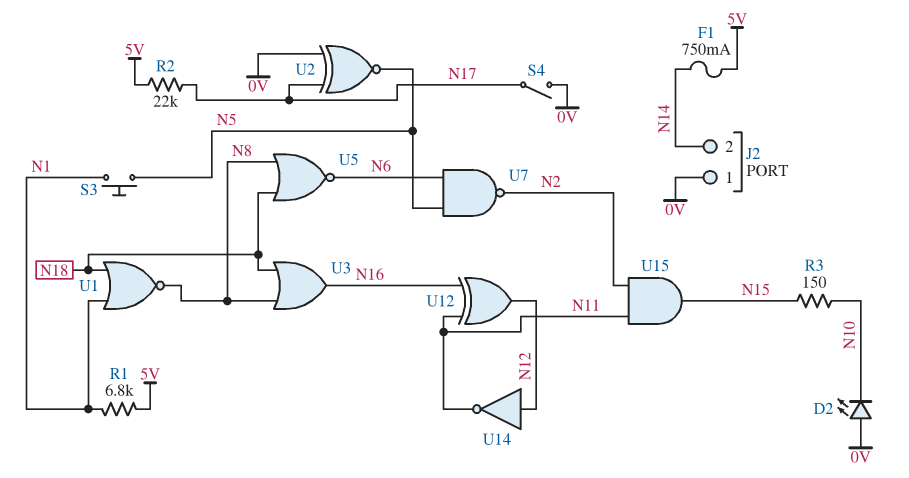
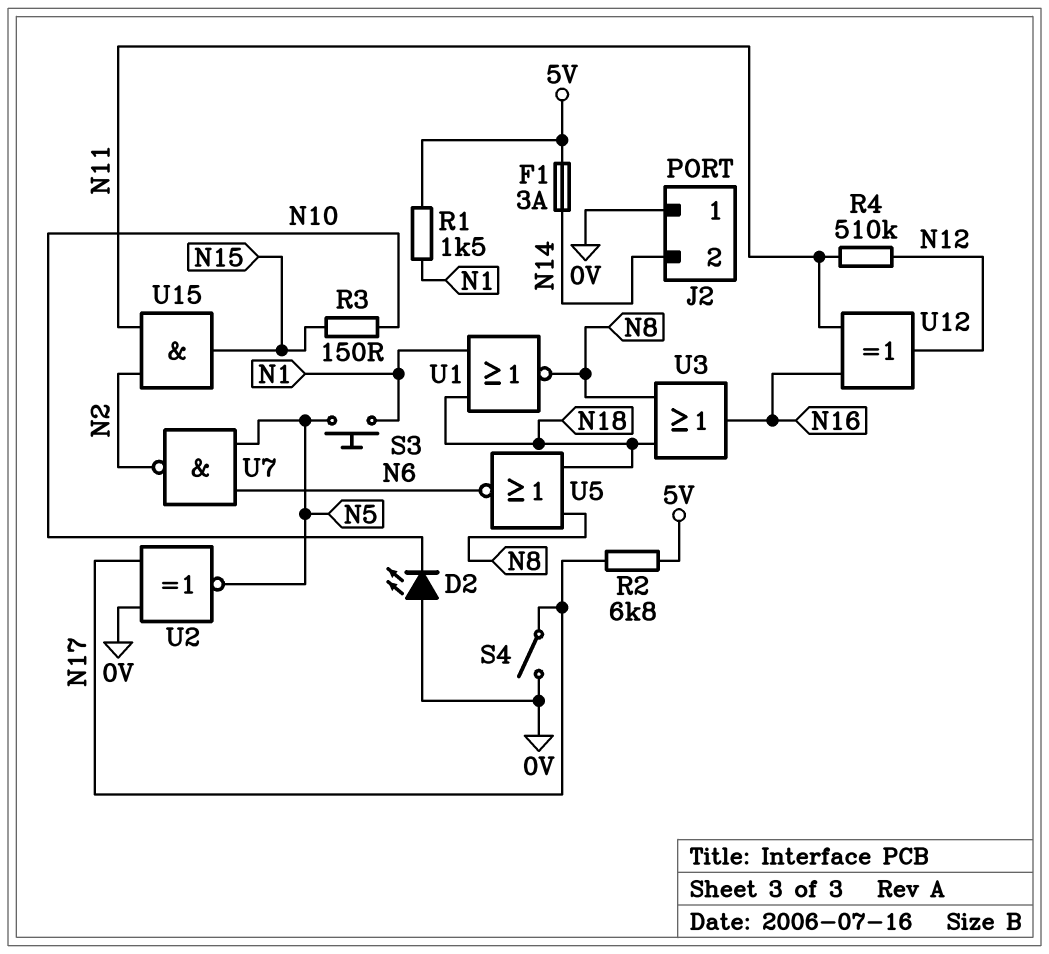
F1: 750mA (5V, N14) -> 3A (5V, N14)
R1: 6.8k (5V, N1) -> 1.5k (5V, N1)
R2: 22k (5V, N17) -> 6.8k (5V, N17)
R4: none -> 510k (N11, N12)
U14: NOT (in N12, out N11) -> none

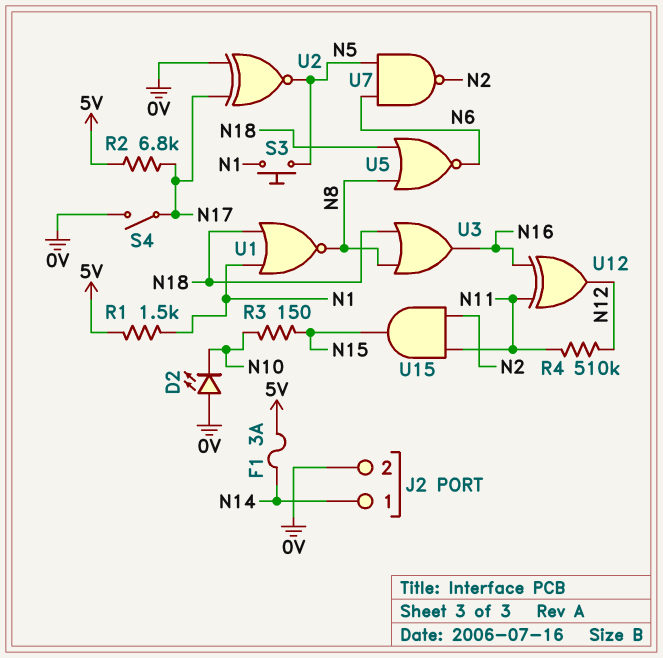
J2 pin 1: 0V -> N14
J2 pin 2: N14 -> 0V

